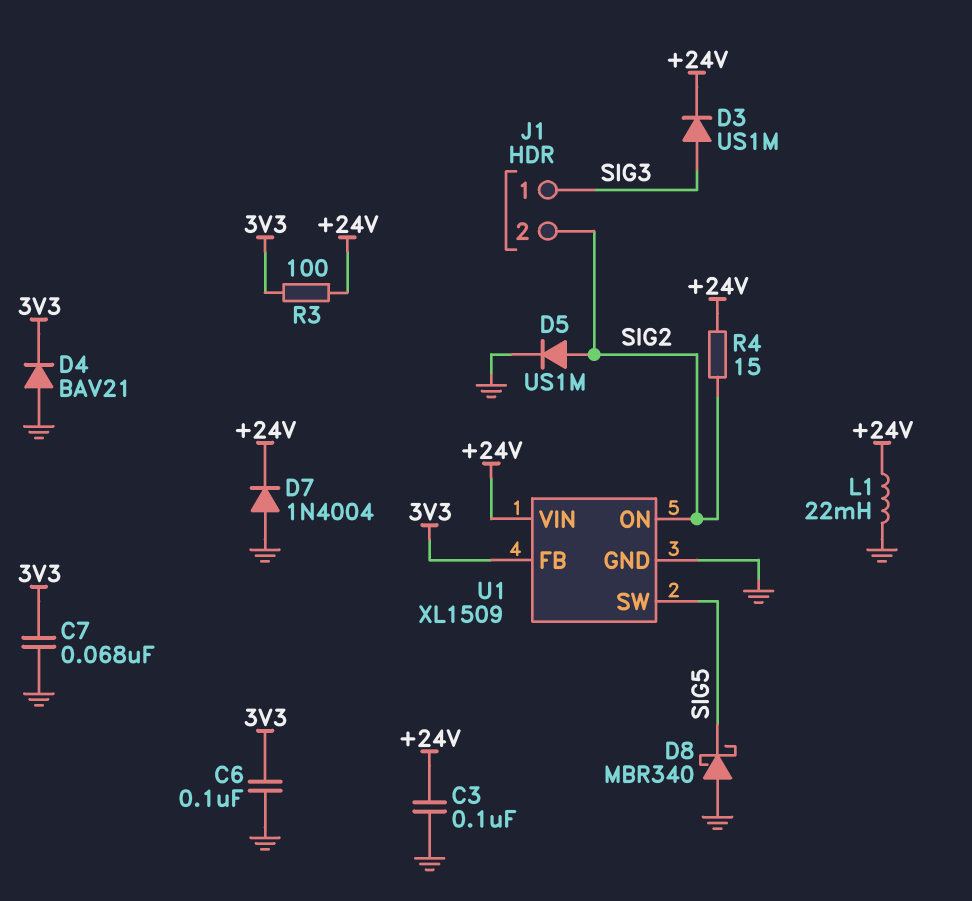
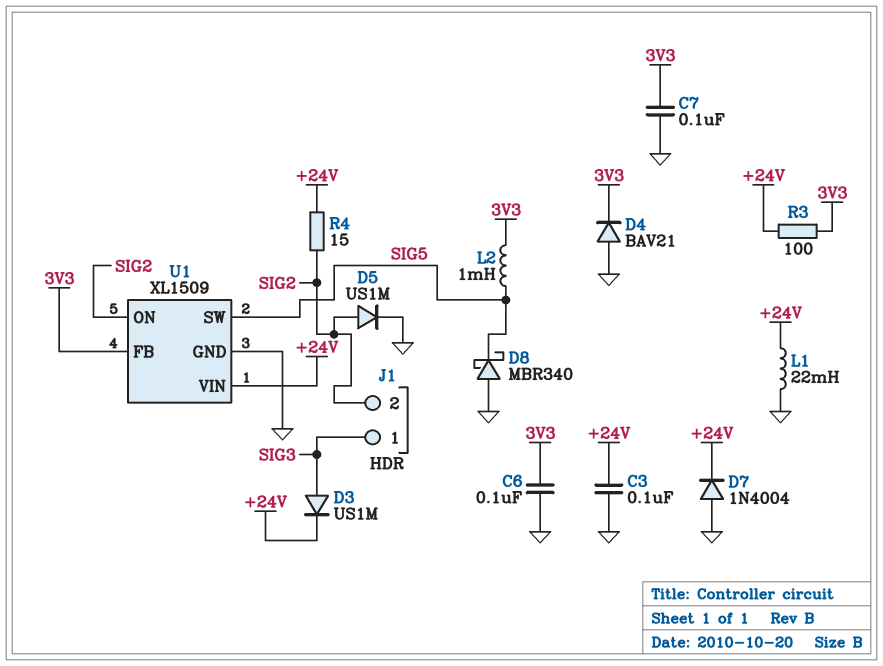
C7: 68nF (3V3, GND) -> 100nF (3V3, GND)
L2: none -> 1mH (3V3, SIG5)

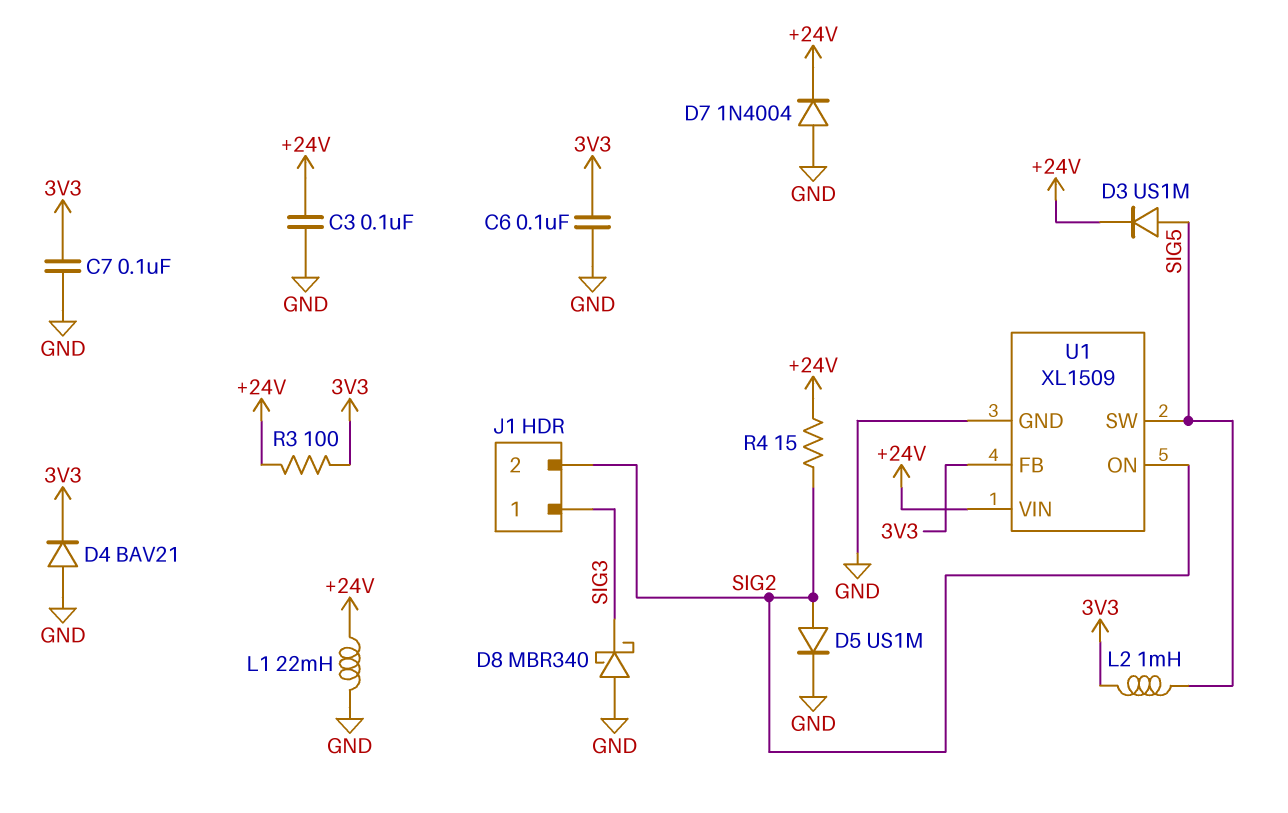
D3: diode US1M (A SIG3, K +24V) -> diode US1M (A SIG5, K +24V)
D8: schottky MBR340 (A GND, K SIG5) -> schottky MBR340 (A GND, K SIG3)

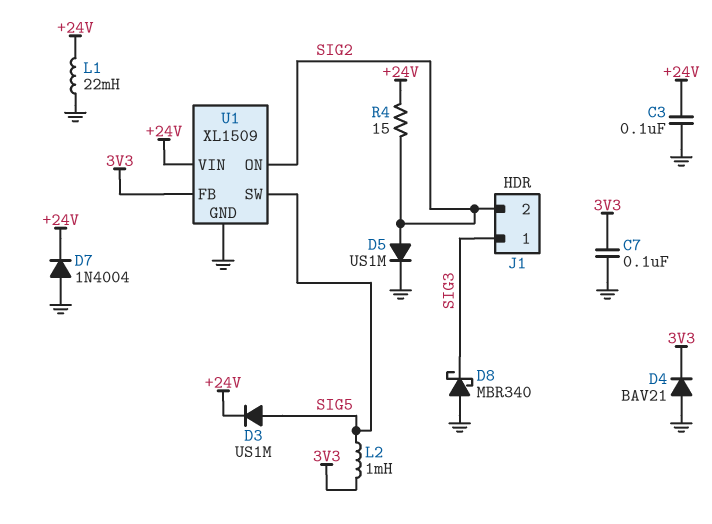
C6: 100nF (3V3, GND) -> none
R3: 100 (+24V, 3V3) -> none

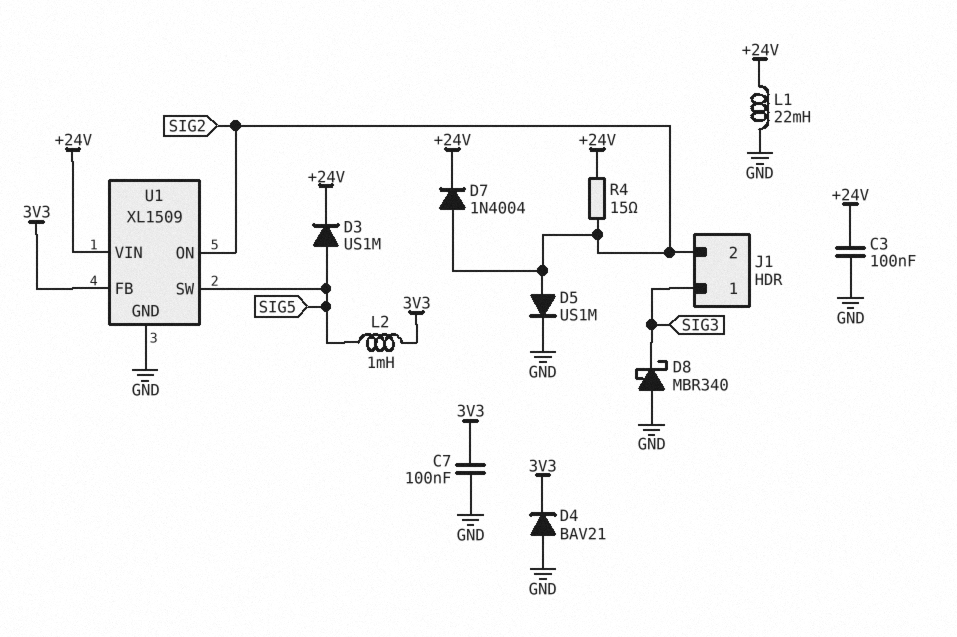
D7: diode 1N4004 (A GND, K +24V) -> diode 1N4004 (A SIG2, K +24V)

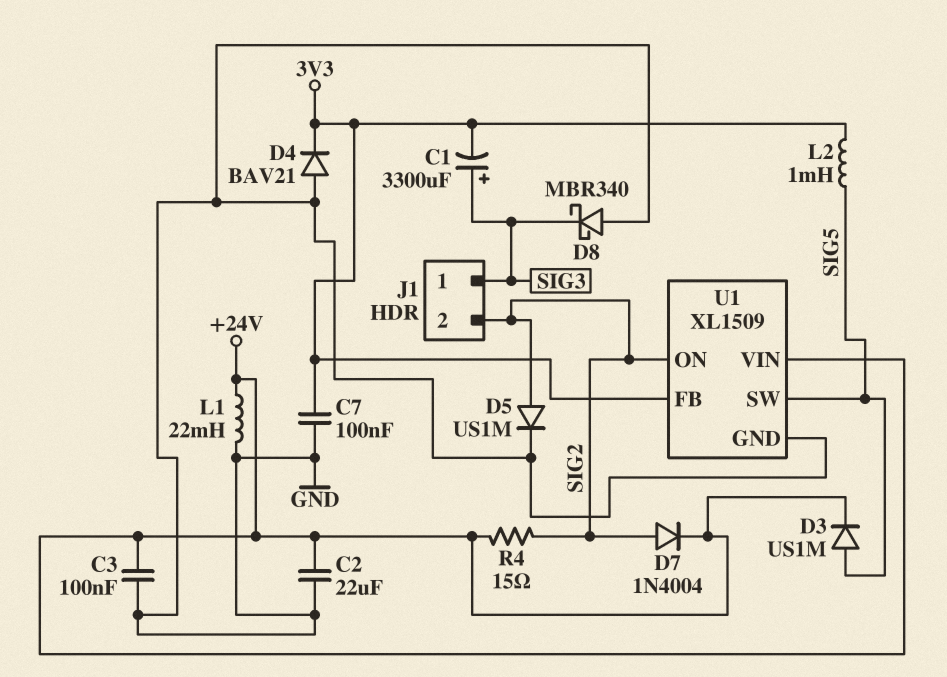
C1: none -> 3300uF (plus SIG3, minus 3V3)
C2: none -> 22uF (+24V, GND)

